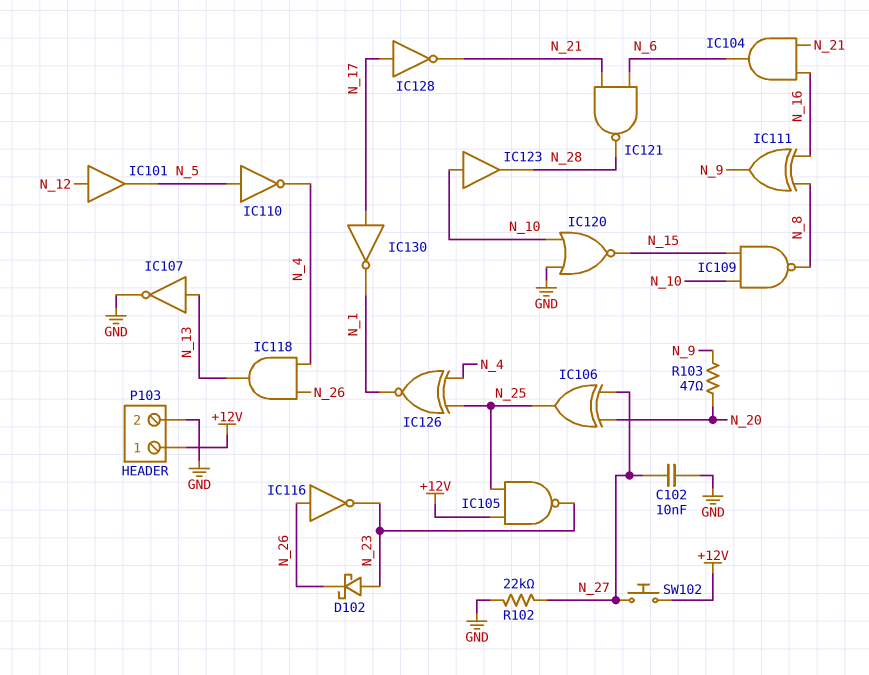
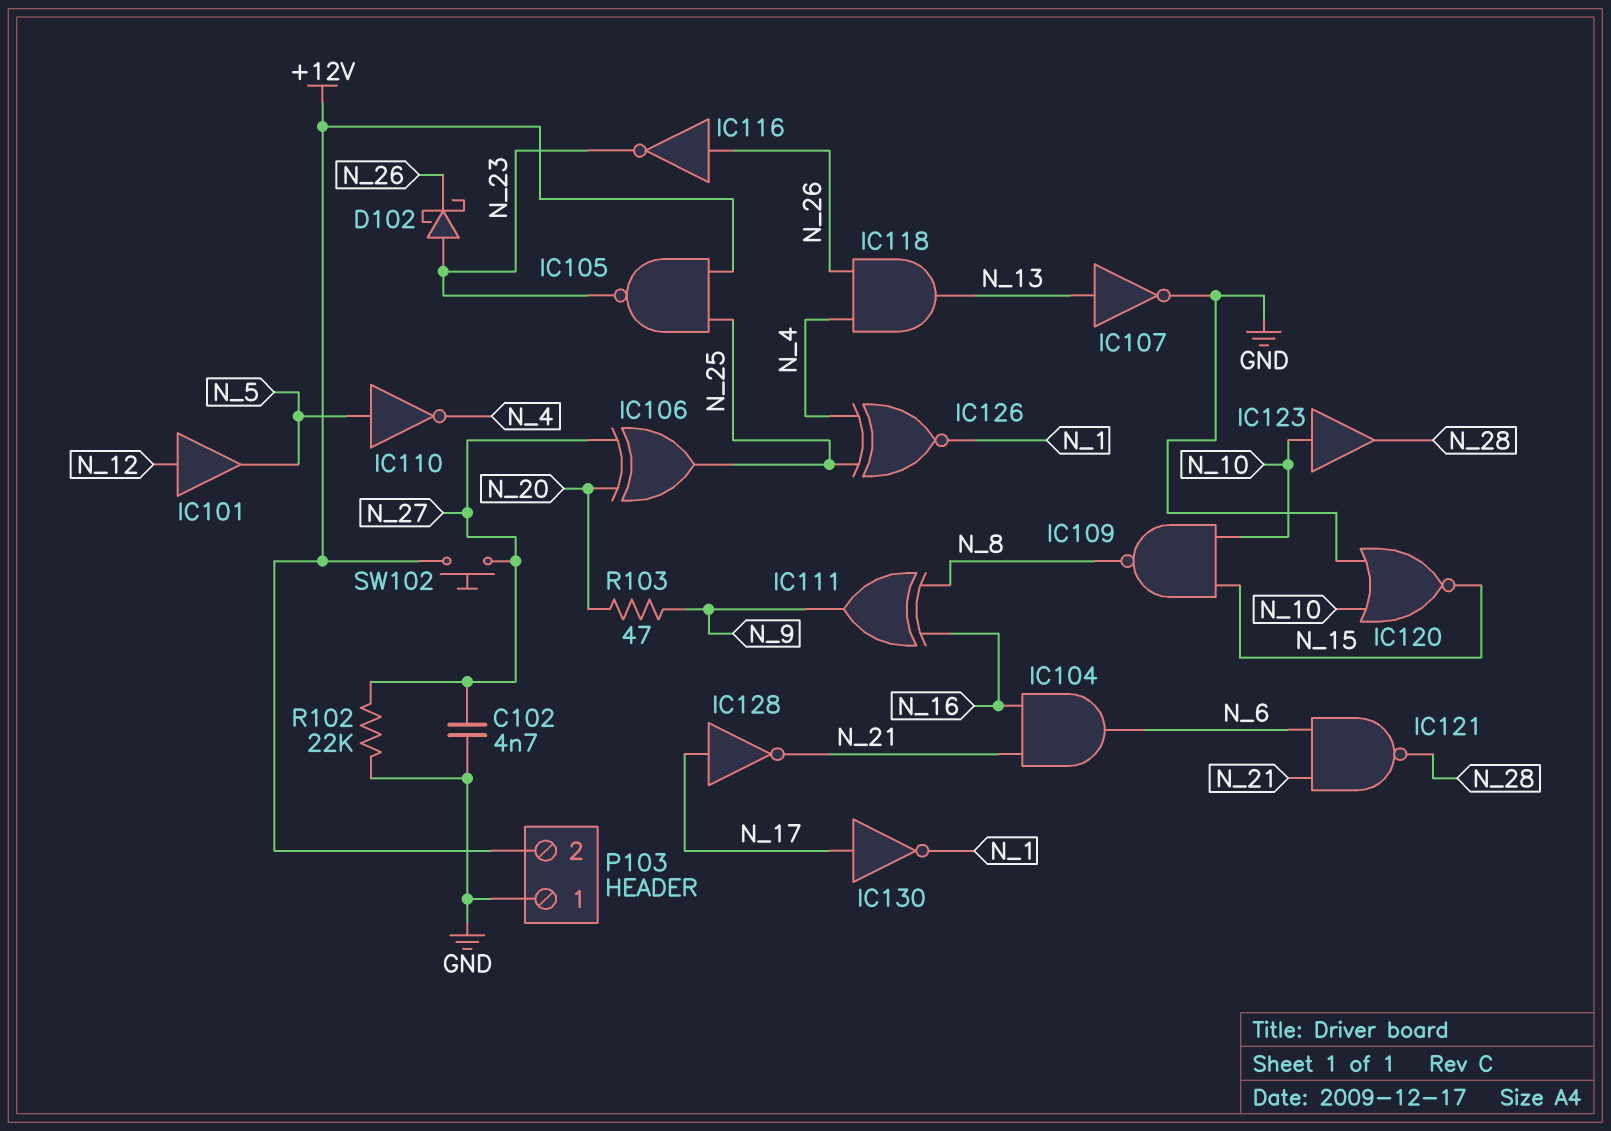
C102: 10nF (GND, N_27) -> 4.7nF (GND, N_27)
P103 pin 1: +12V -> GND
P103 pin 2: GND -> +12V

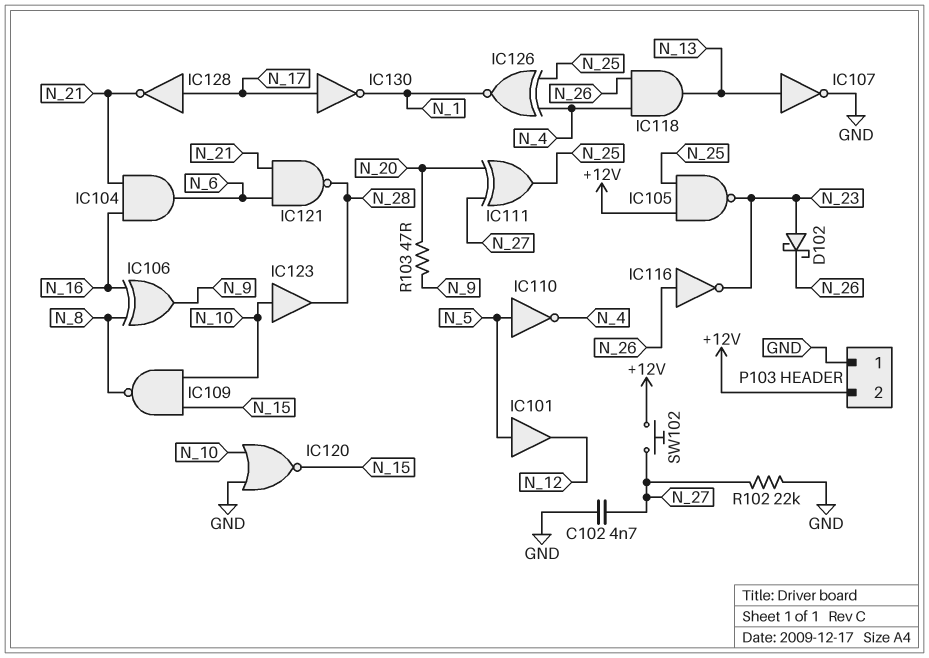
IC101: buffer (in N_12, out N_5) -> buffer (in N_5, out N_12)
IC106: XOR (in N_20, in N_27, out N_25) -> XOR (in N_8, in N_16, out N_9)
IC111: XOR (in N_8, in N_16, out N_9) -> XOR (in N_20, in N_27, out N_25)

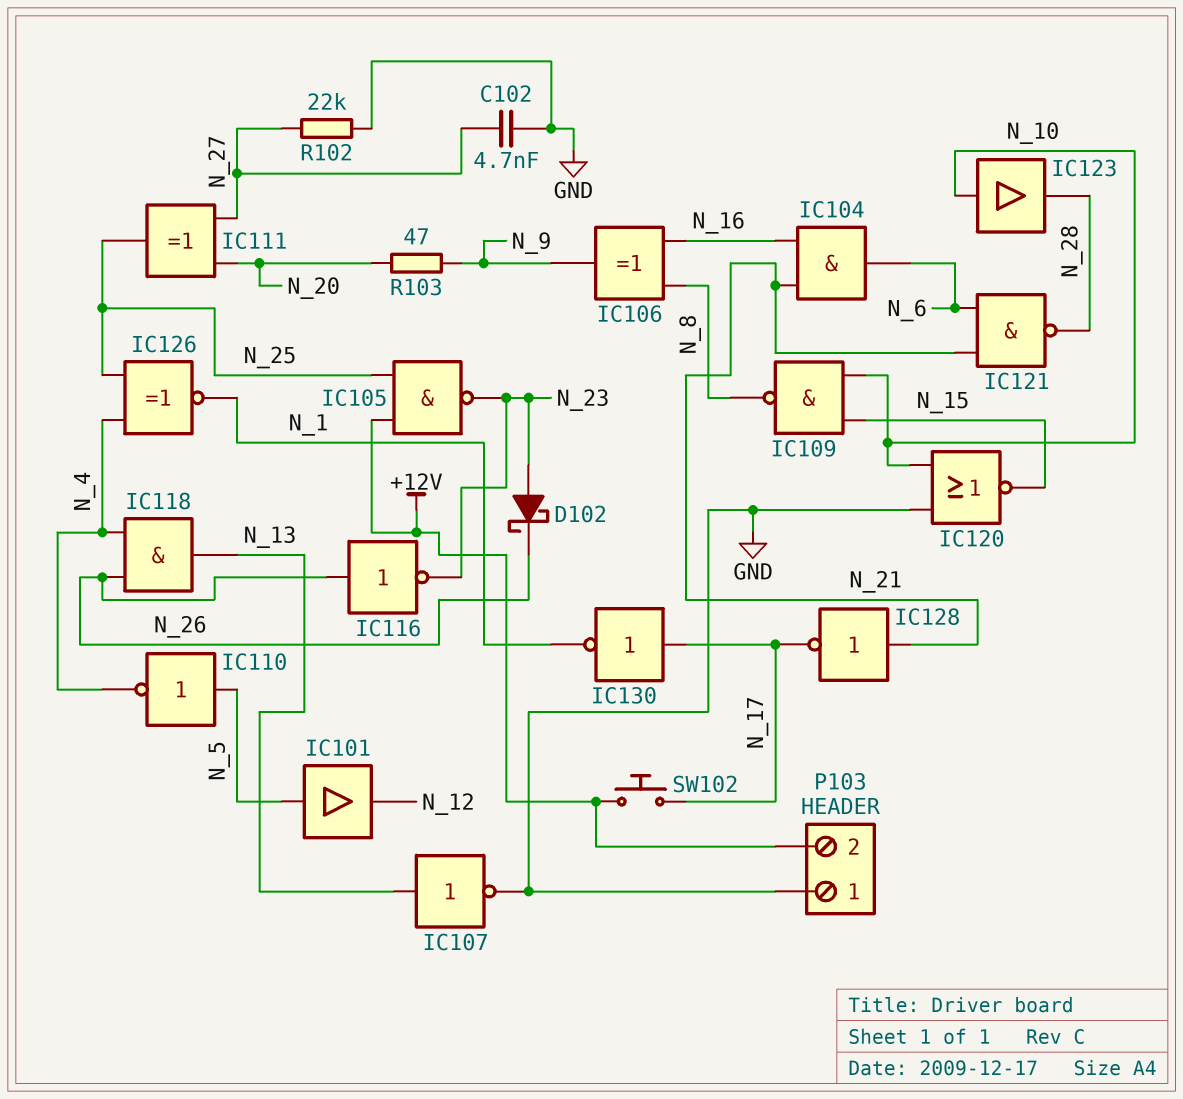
IC128: NOT (in N_17, out N_21) -> NOT (in N_21, out N_17)
SW102: button (+12V, N_27) -> button (+12V, N_17)

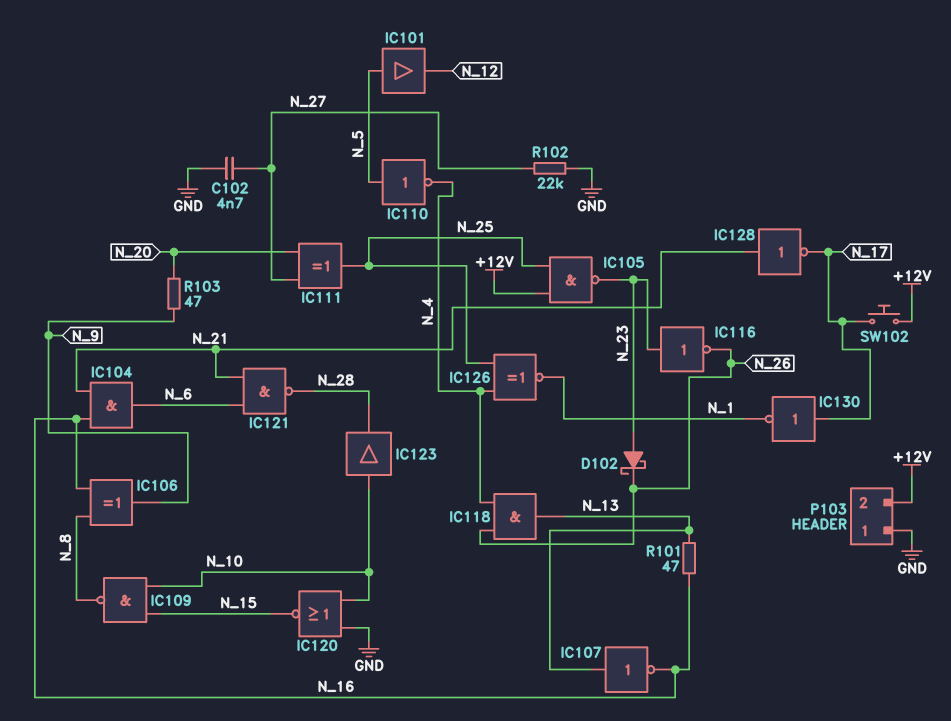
IC107: NOT (in N_13, out GND) -> NOT (in N_13, out N_16)
IC116: NOT (in N_26, out N_23) -> NOT (in N_23, out N_26)
R101: none -> 47 (N_13, N_16)

